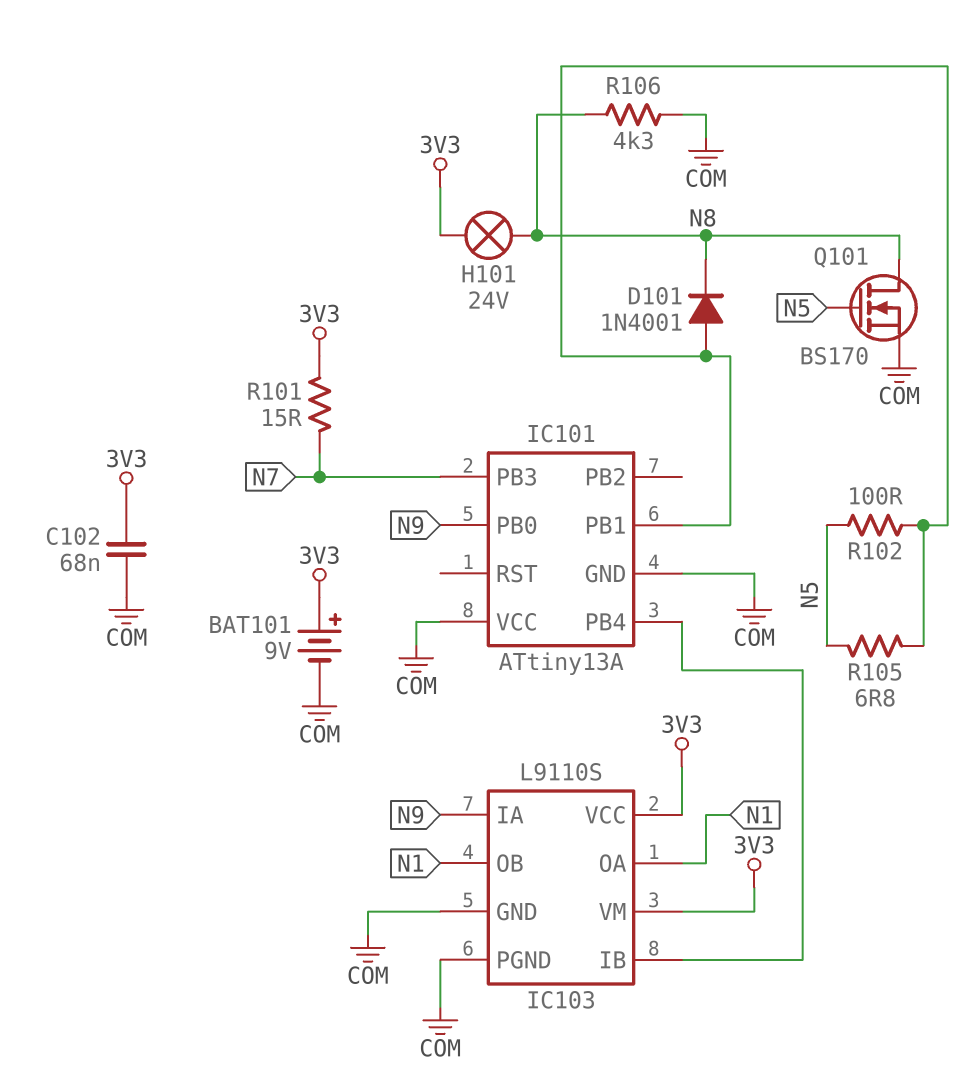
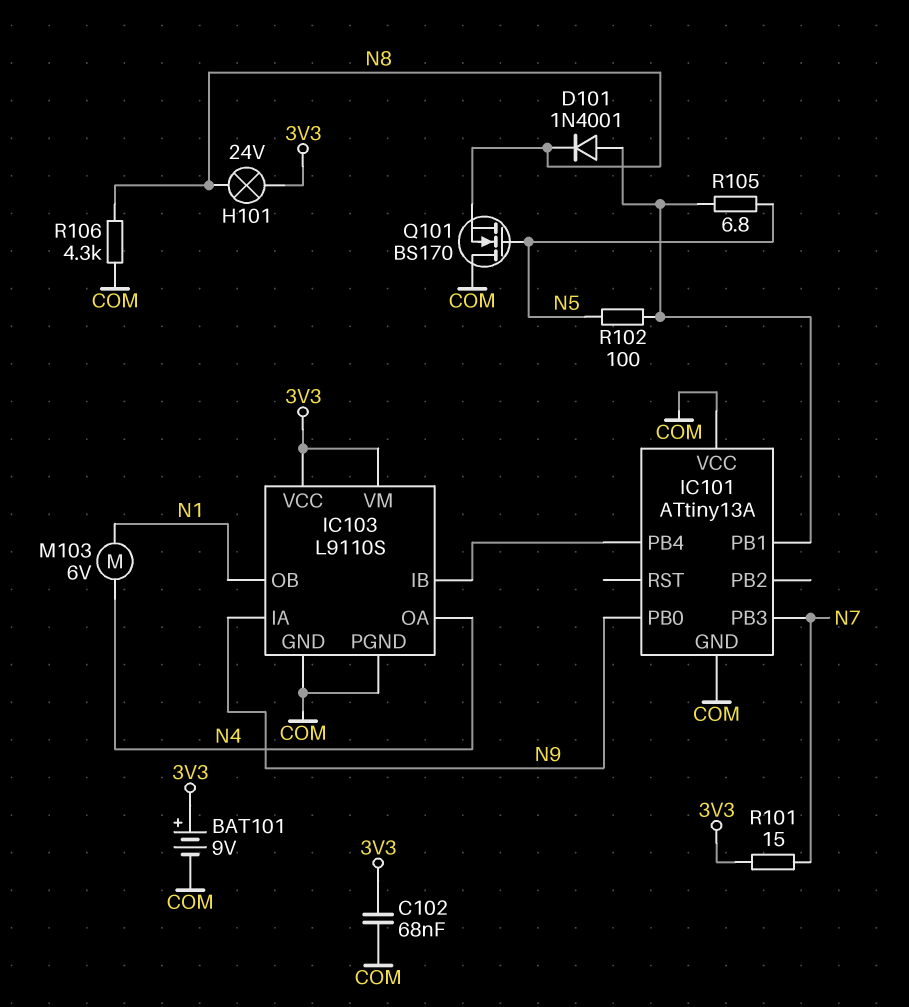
IC103 pin OA: N1 -> N4
M103: none -> motor 6V (N1, N4)
Q101: NMOS BS170 (G N5, D N8, S COM) -> NMOS BS170 (G N5, D COM, S N8)

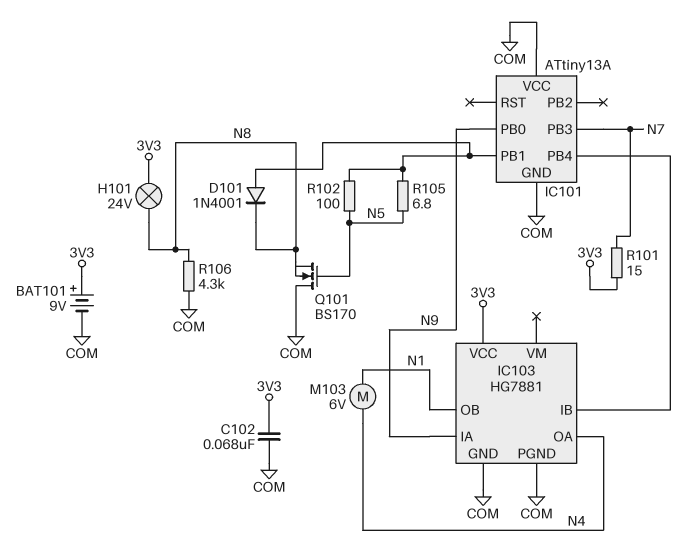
IC103: L9110S -> HG7881
IC103 pin VM: 3V3 -> none

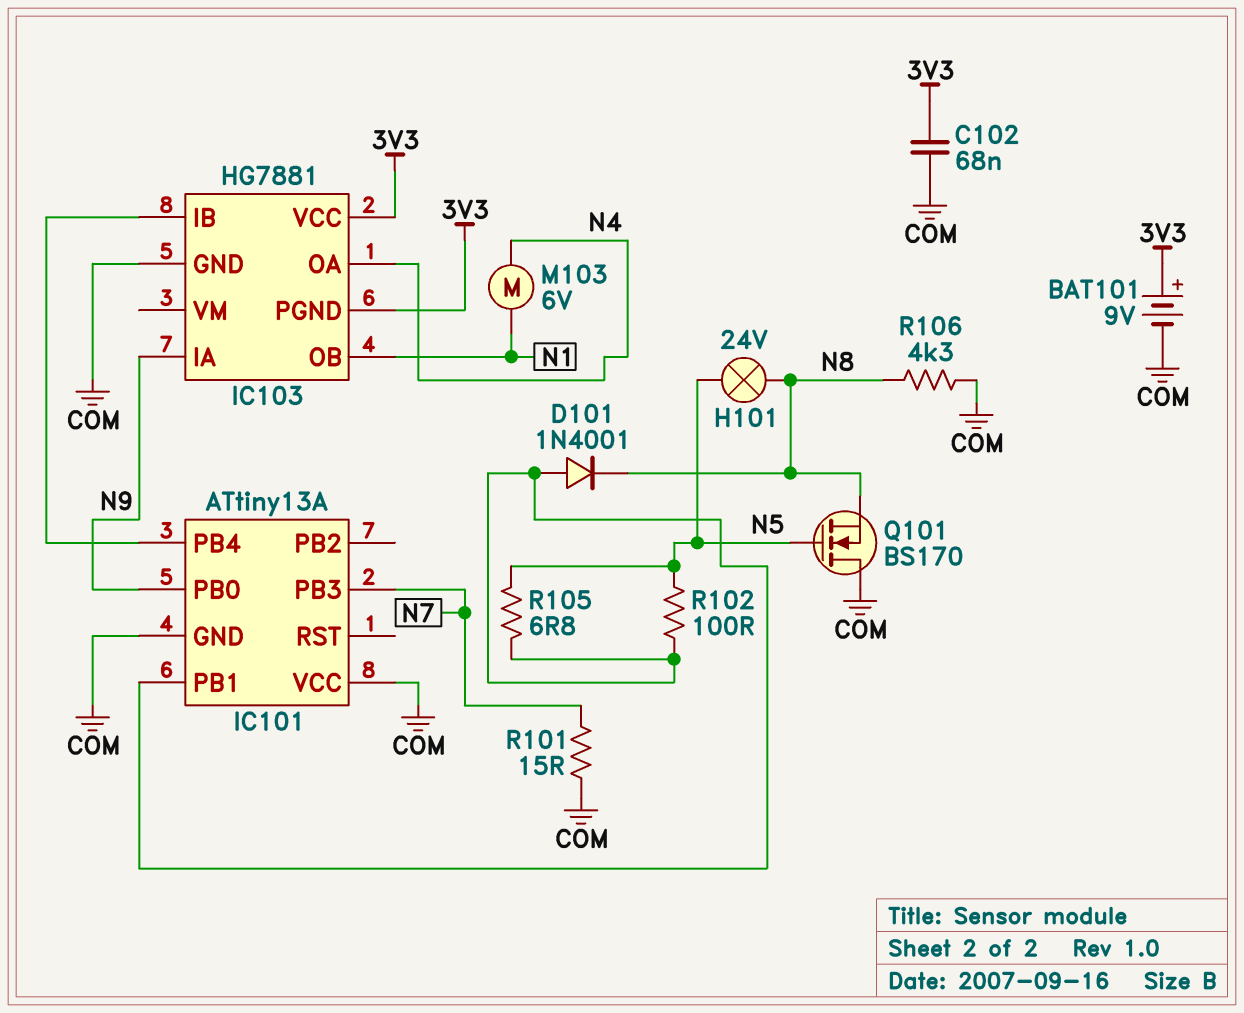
H101: lamp 24V (3V3, N8) -> lamp 24V (N5, N8)
IC103 pin PGND: COM -> 3V3
R101: 15 (3V3, N7) -> 15 (COM, N7)

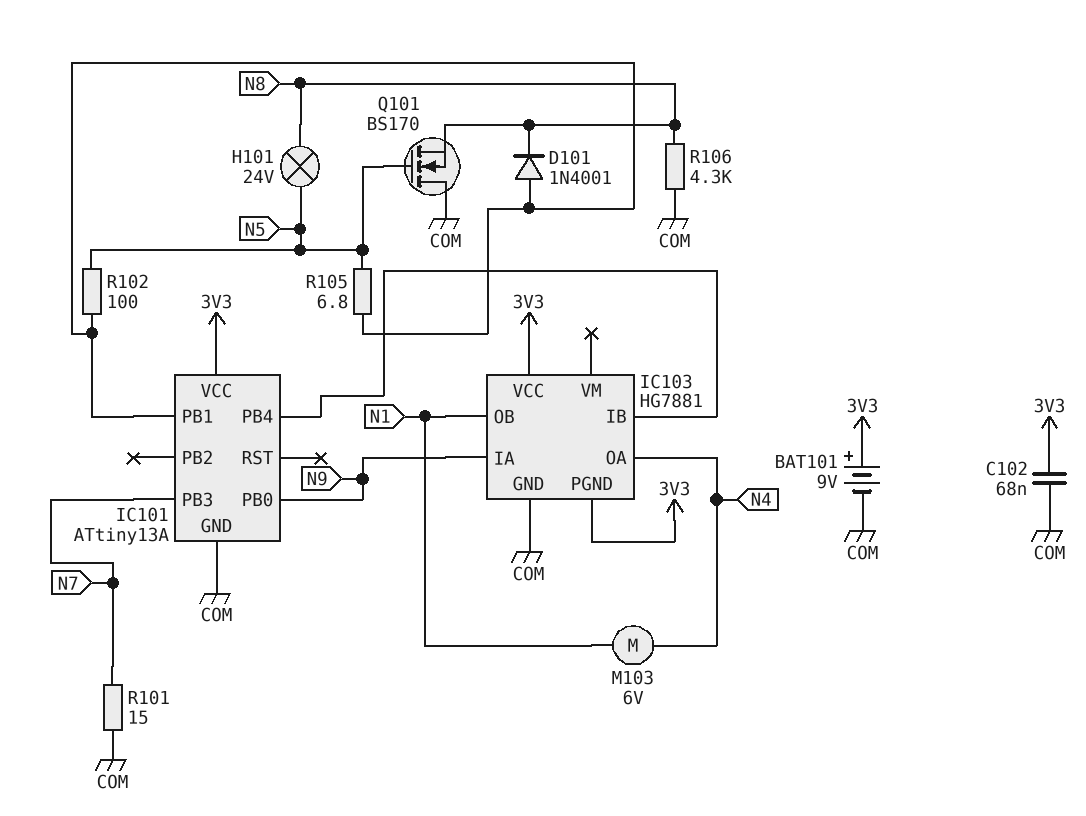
IC101 pin VCC: COM -> 3V3

